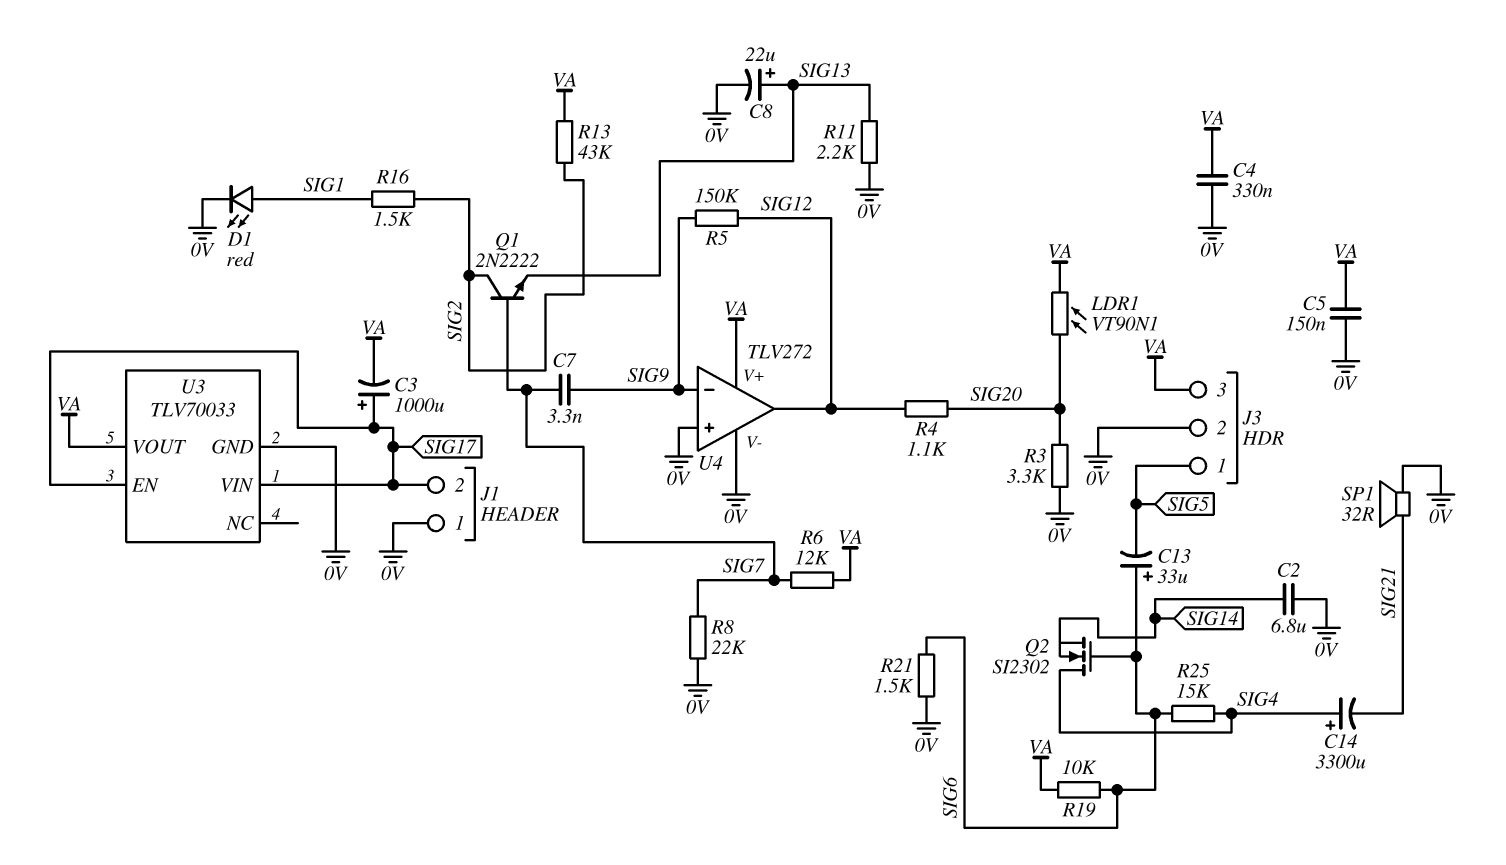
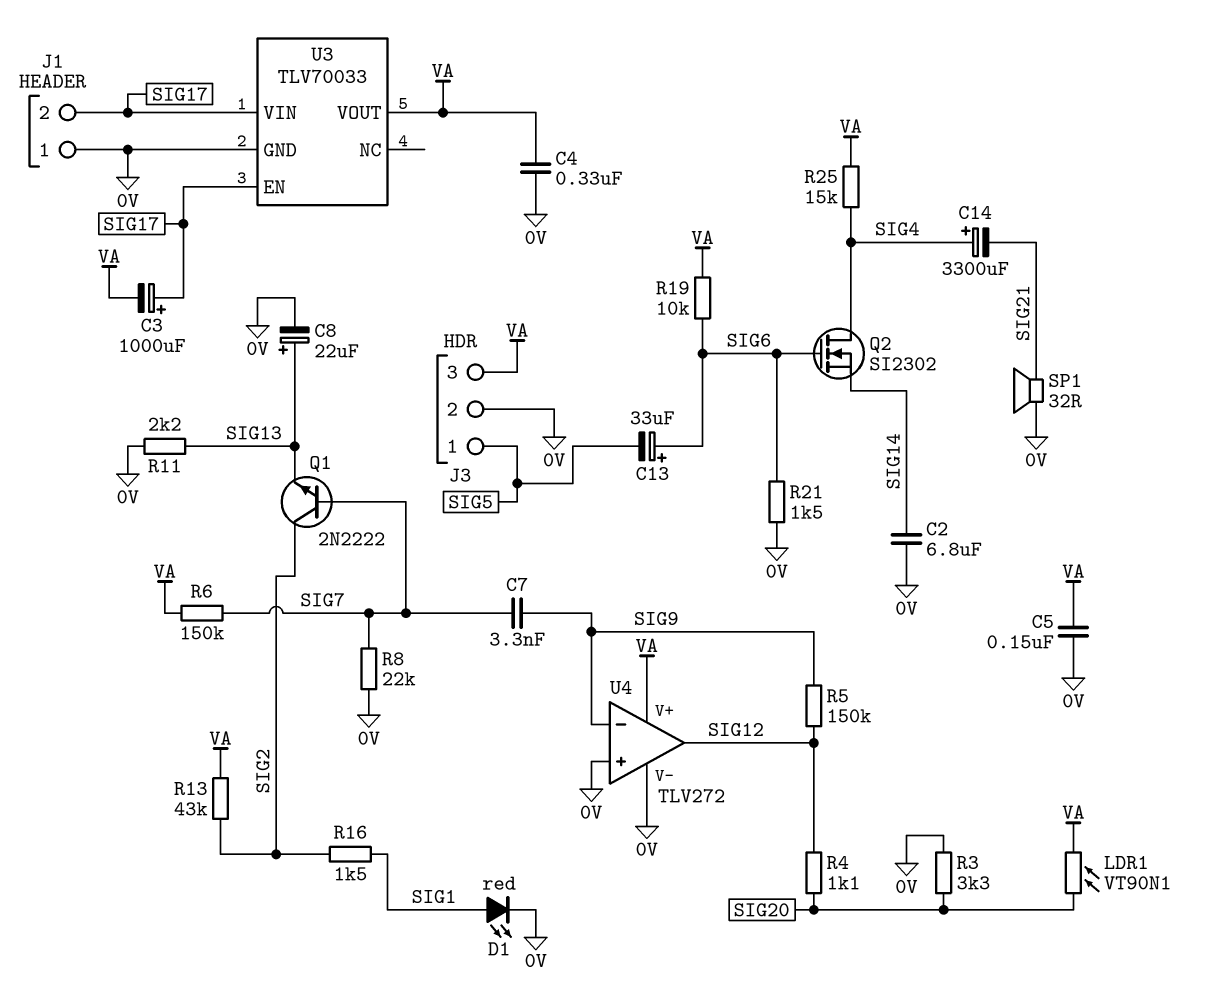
R6: 12k (SIG7, VA) -> 150k (SIG7, VA)
R25: 15k (SIG4, SIG6) -> 15k (SIG4, VA)

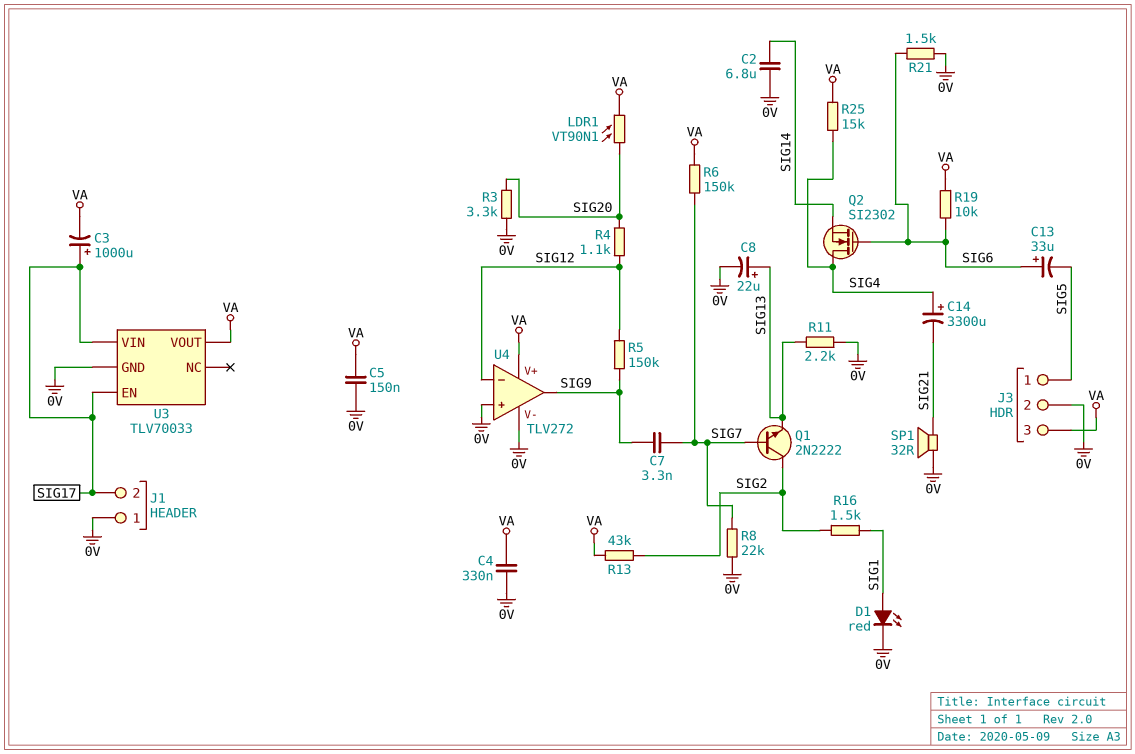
U4 pin in-: SIG9 -> SIG12
U4 pin out: SIG12 -> SIG9

